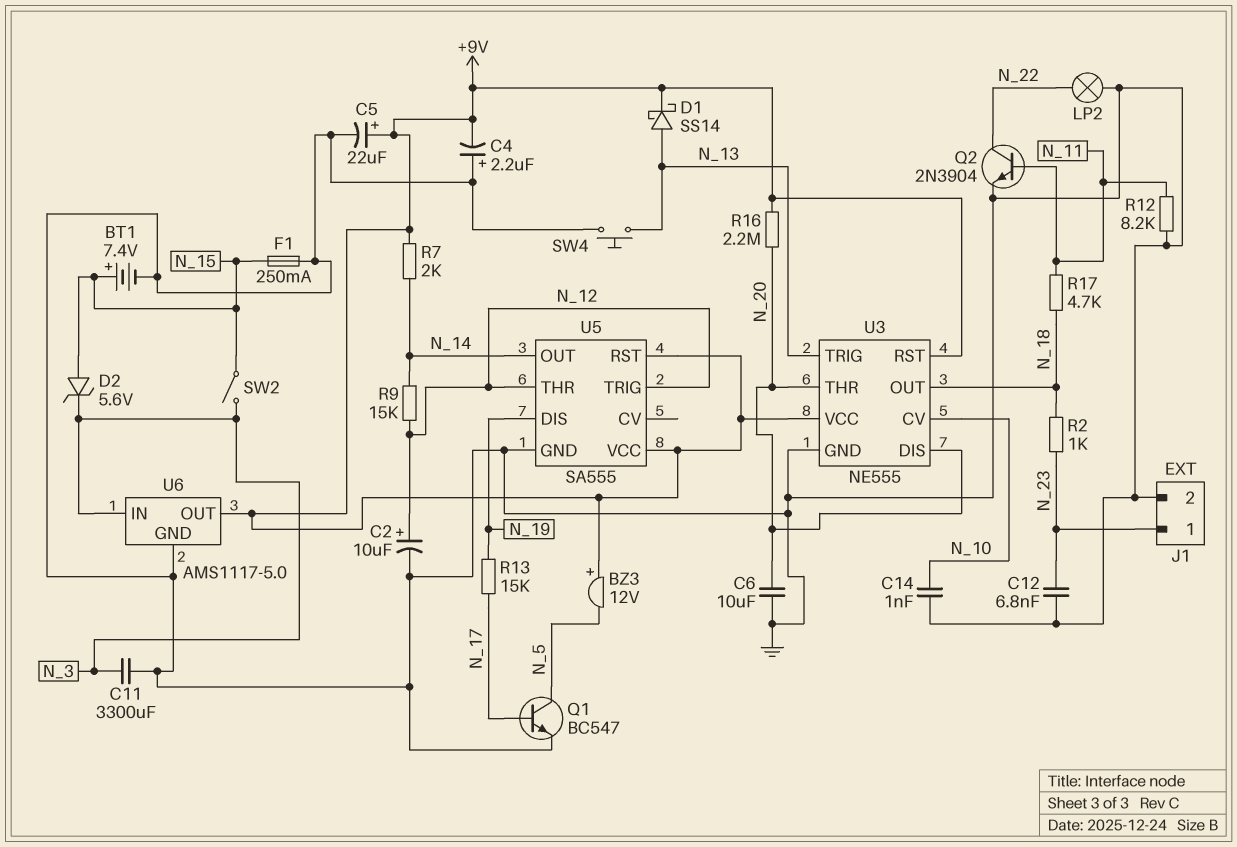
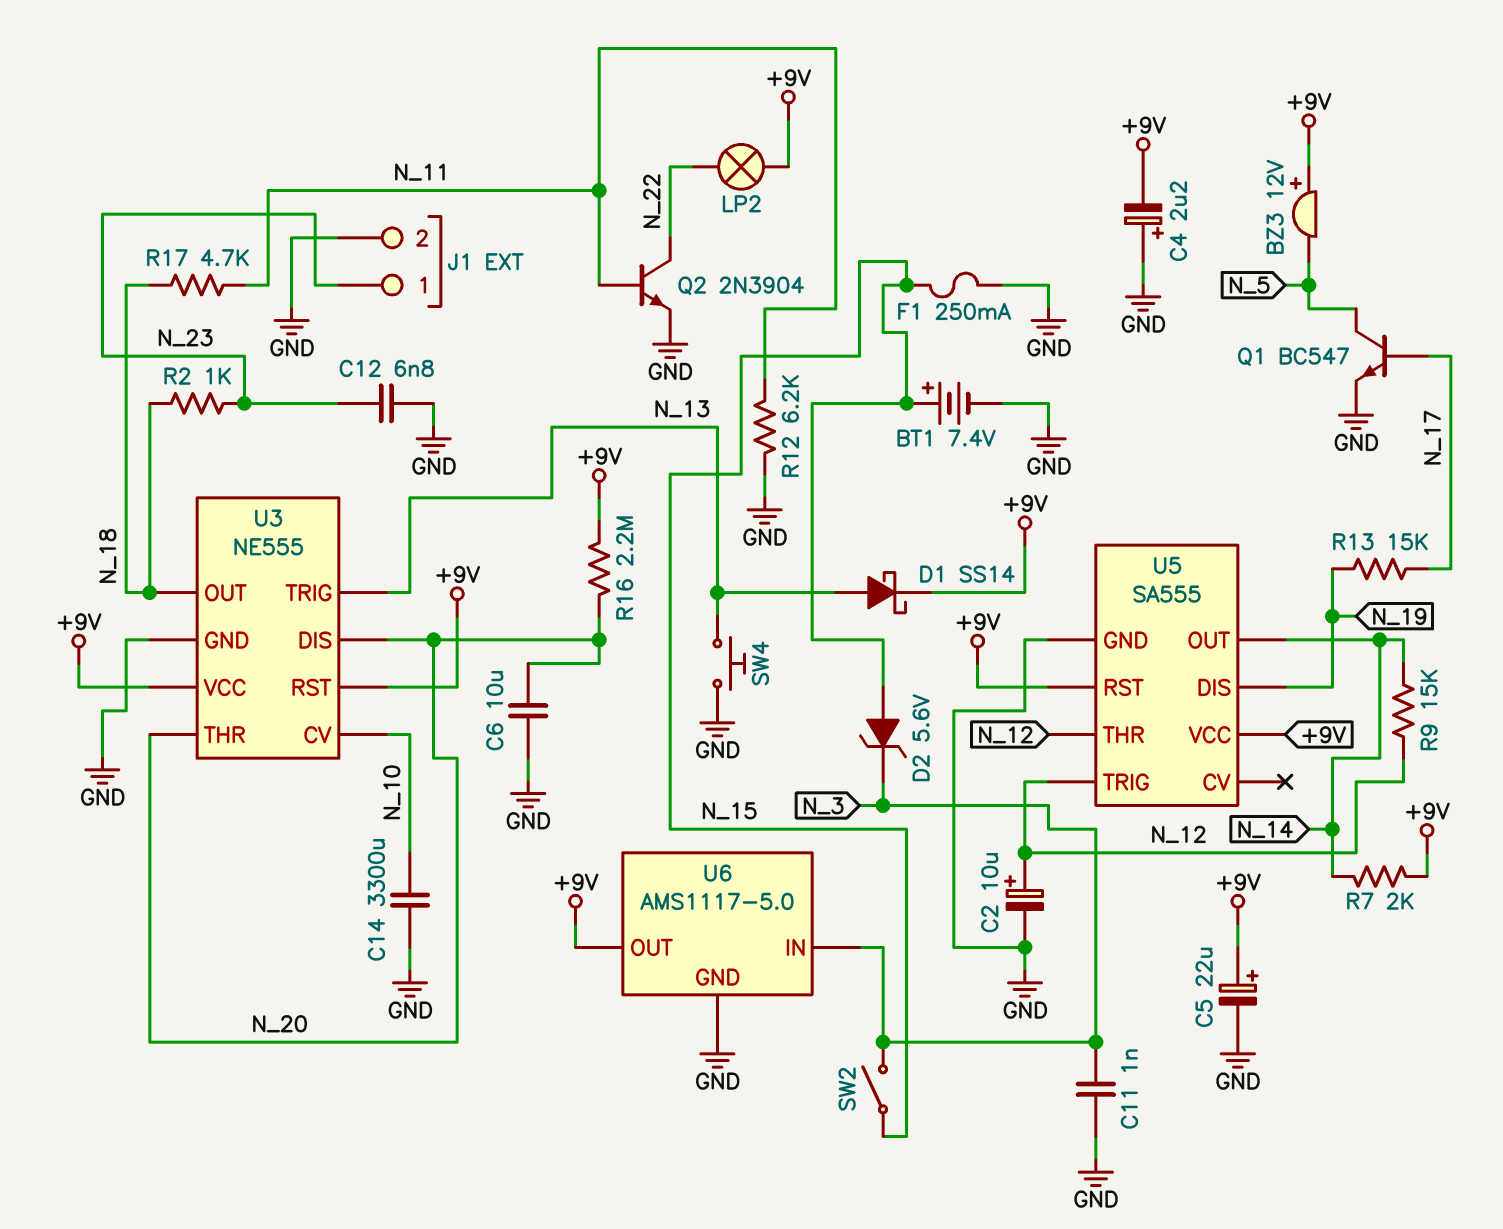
C11: 3300uF (GND, N_3) -> 1nF (GND, N_3)
C14: 1nF (GND, N_10) -> 3300uF (GND, N_10)
LP2: lamp (GND, N_22) -> lamp (+9V, N_22)
R12: 8.2k (GND, N_11) -> 6.2k (GND, N_11)

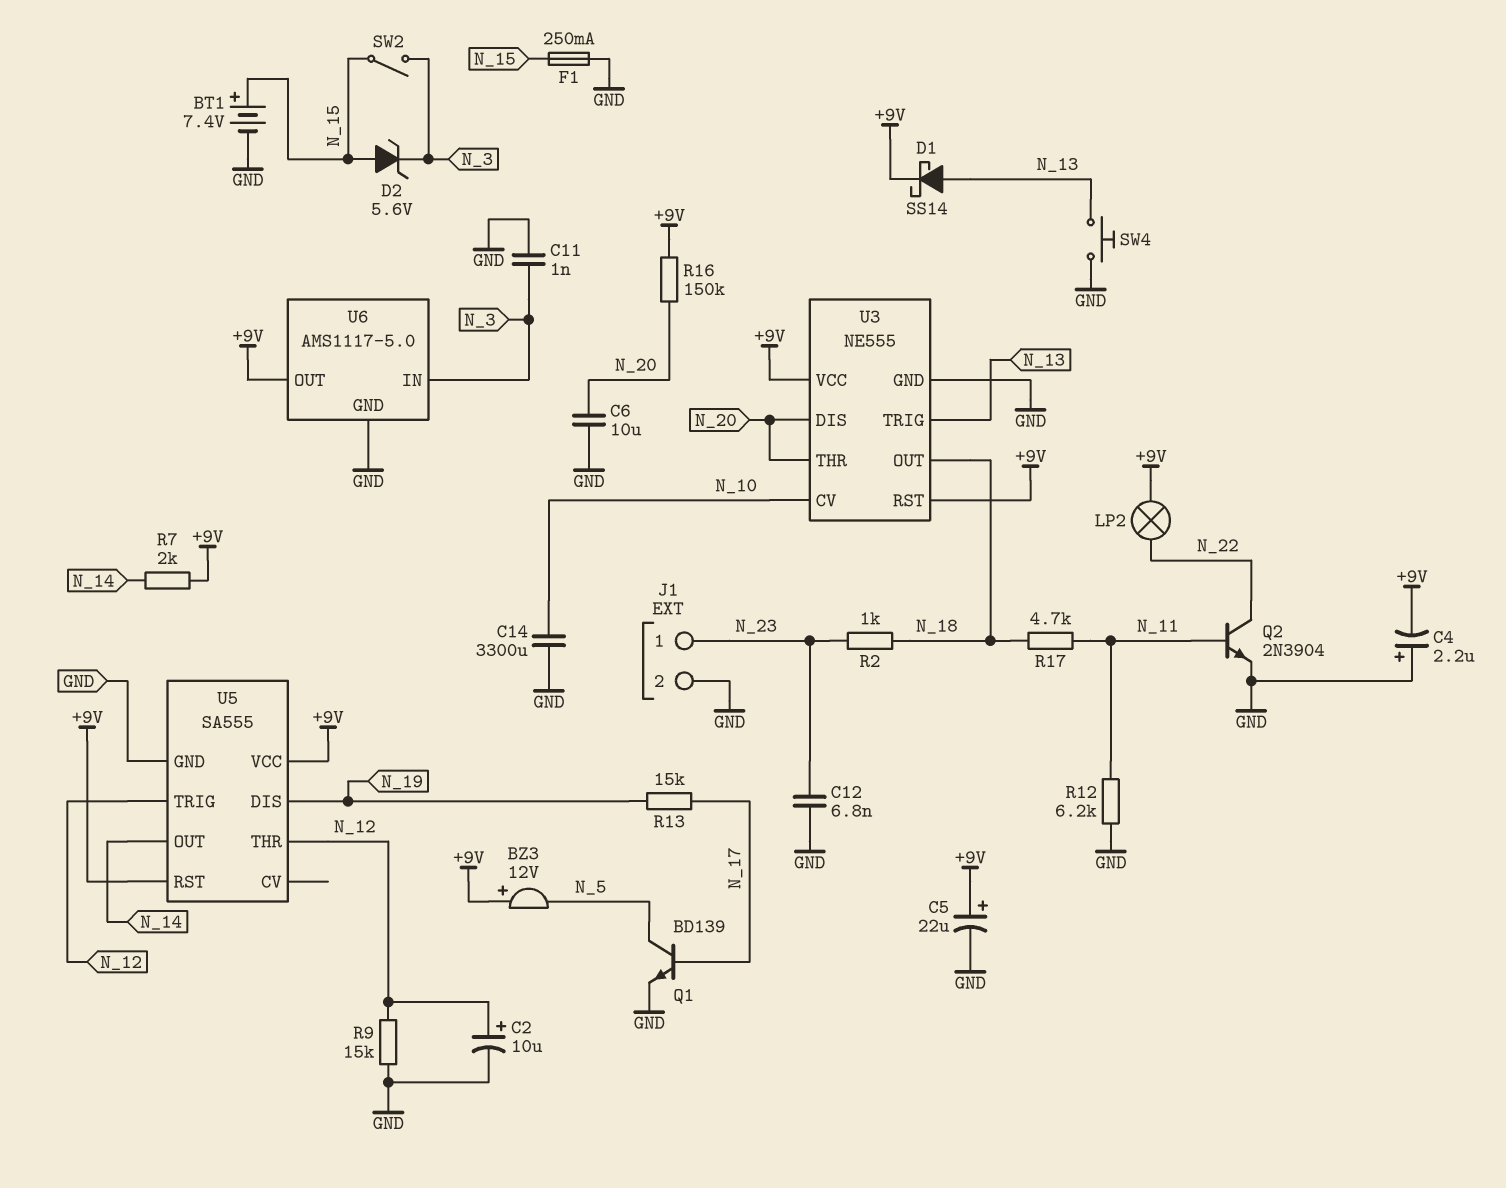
Q1: NPN BC547 (B N_17, C N_5, E GND) -> NPN BD139 (B N_17, C N_5, E GND)
R9: 15k (N_12, N_14) -> 15k (GND, N_12)
R16: 2.2M (+9V, N_20) -> 150k (+9V, N_20)

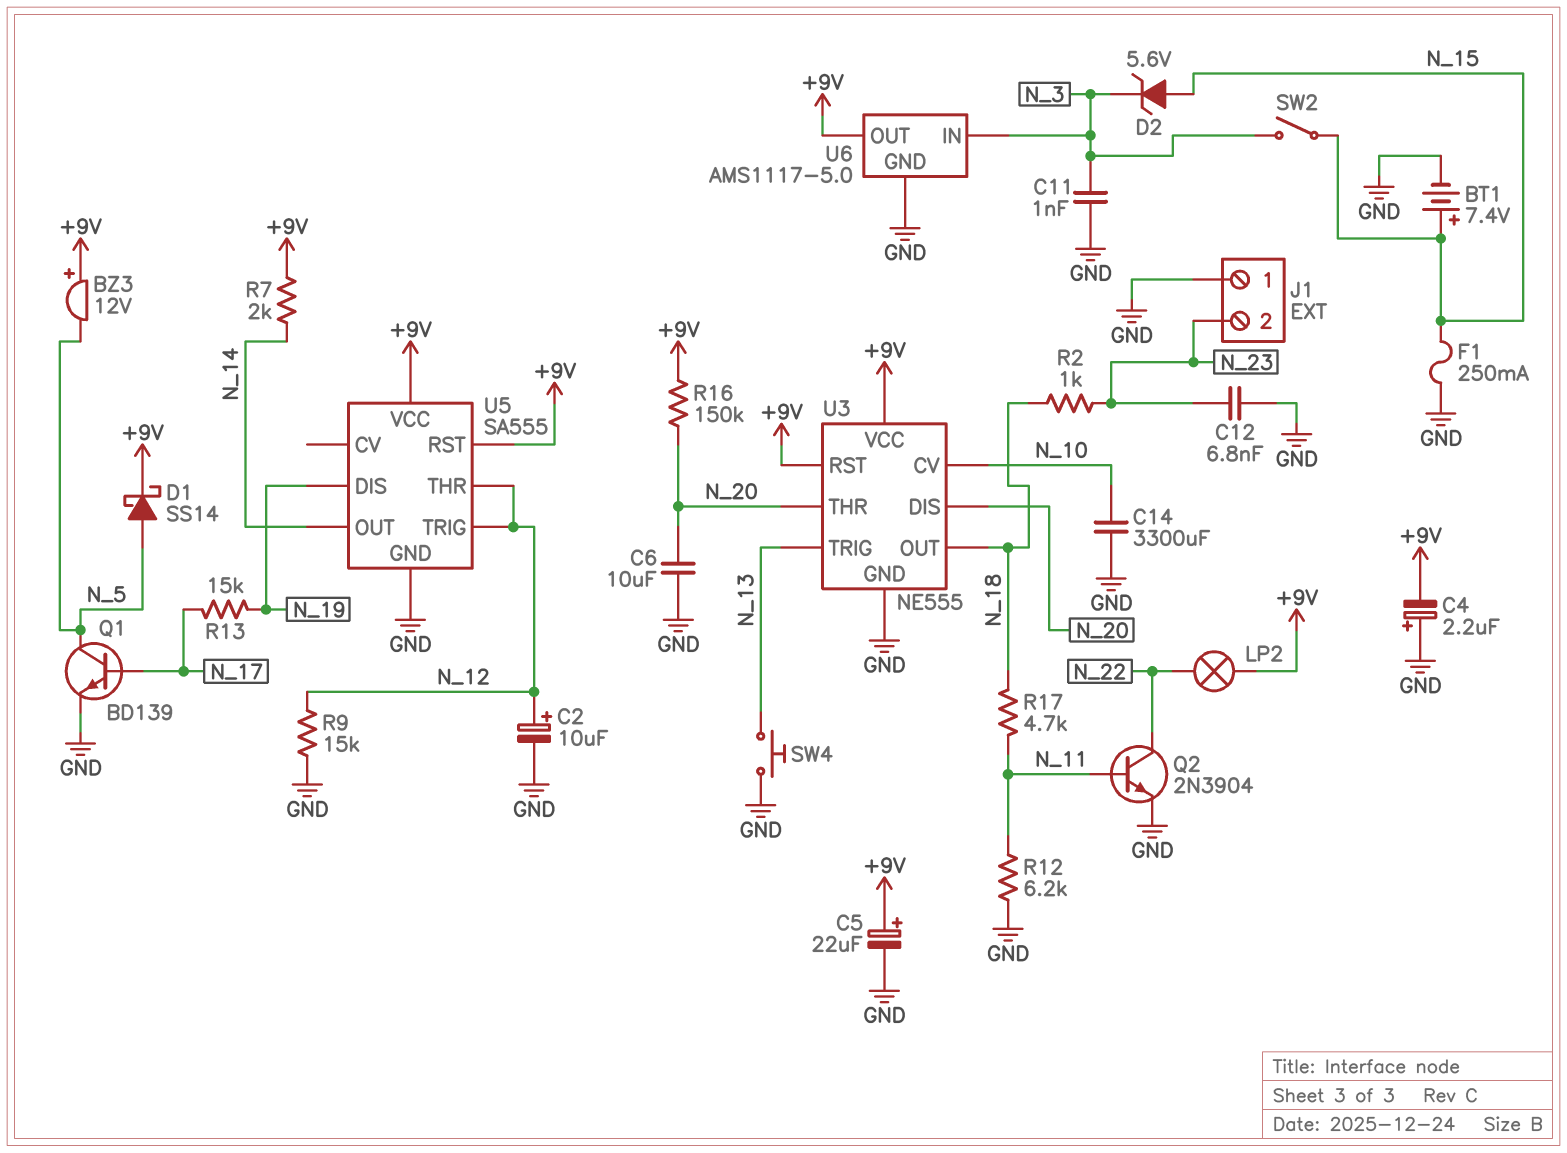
D1: schottky SS14 (A N_13, K +9V) -> schottky SS14 (A N_5, K +9V)
J1 pin 1: N_23 -> GND
J1 pin 2: GND -> N_23

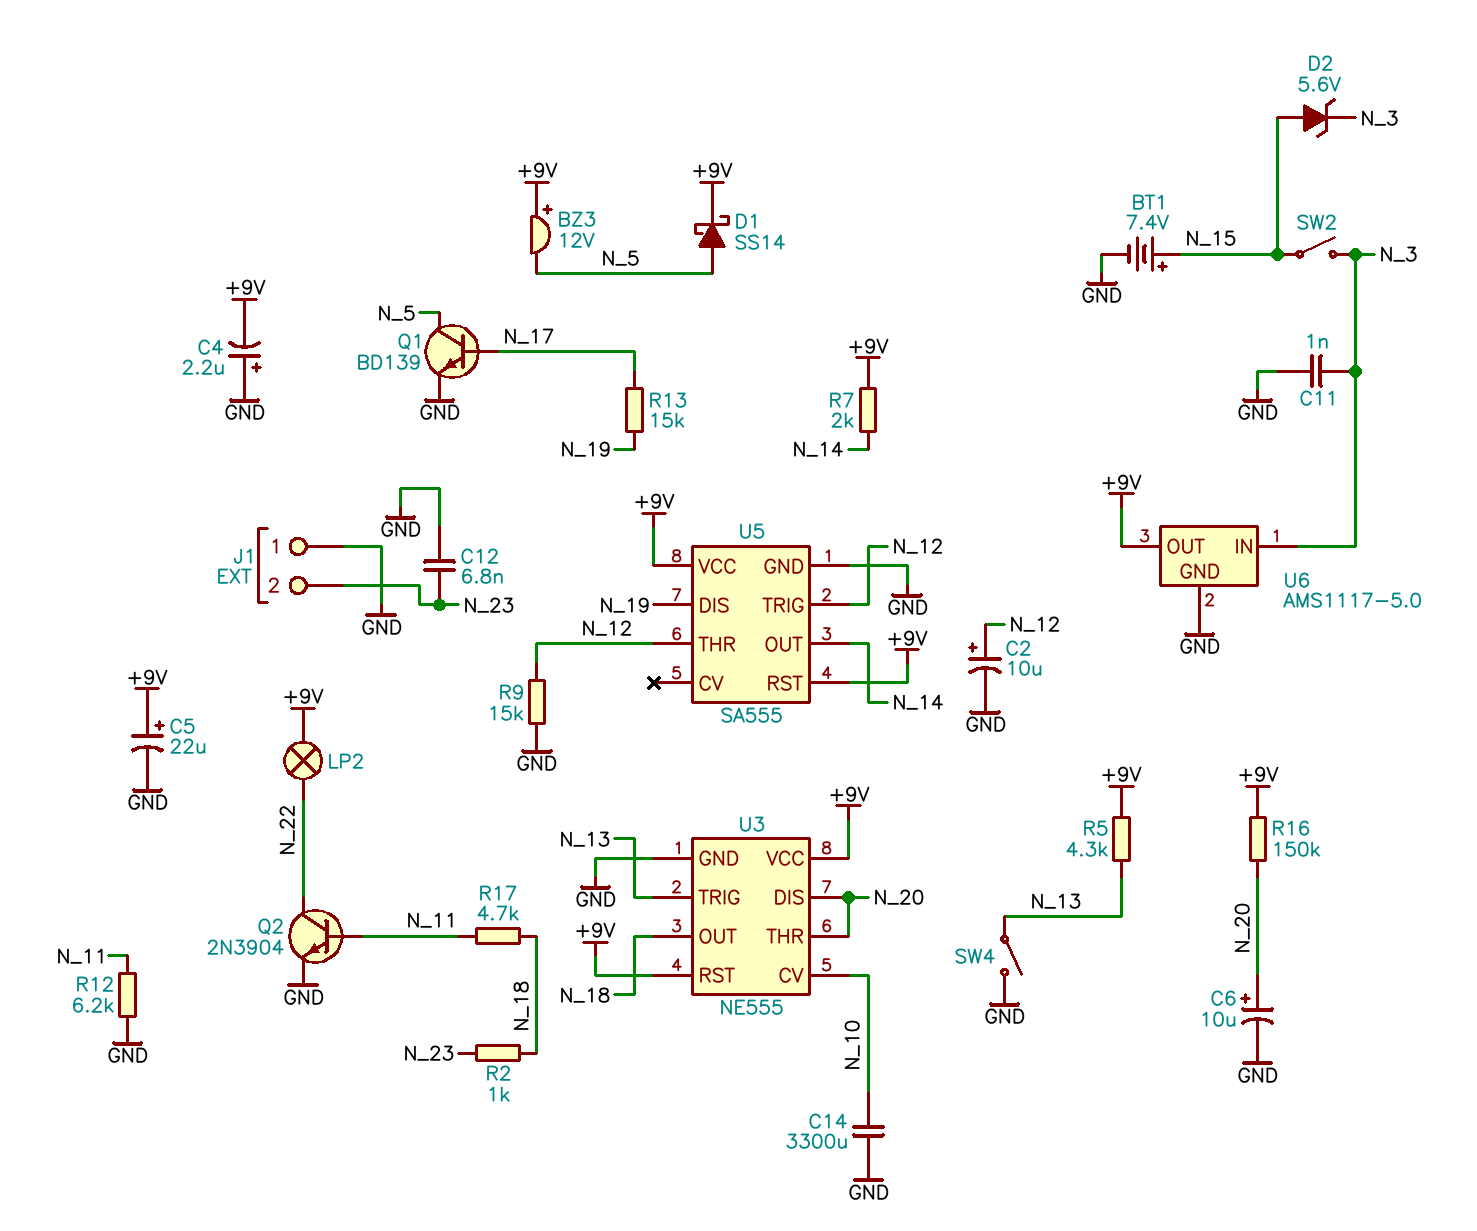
C6: 10uF (GND, N_20) -> 10uF (plus N_20, minus GND)
F1: 250mA (GND, N_15) -> none
R5: none -> 4.3k (+9V, N_13)
SW4: button (GND, N_13) -> switch (GND, N_13)

